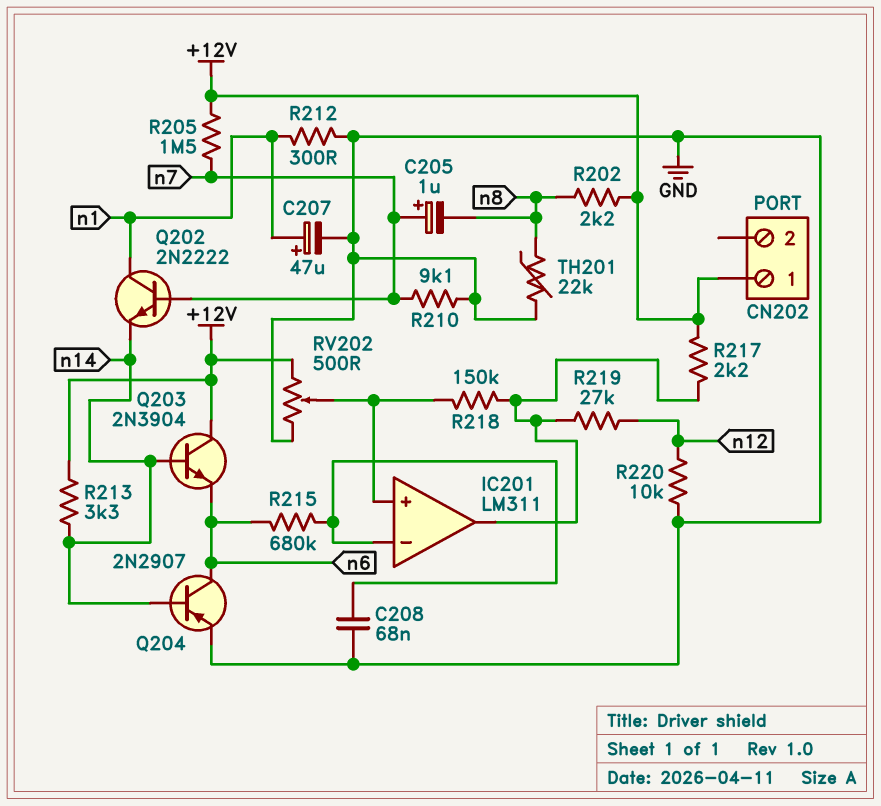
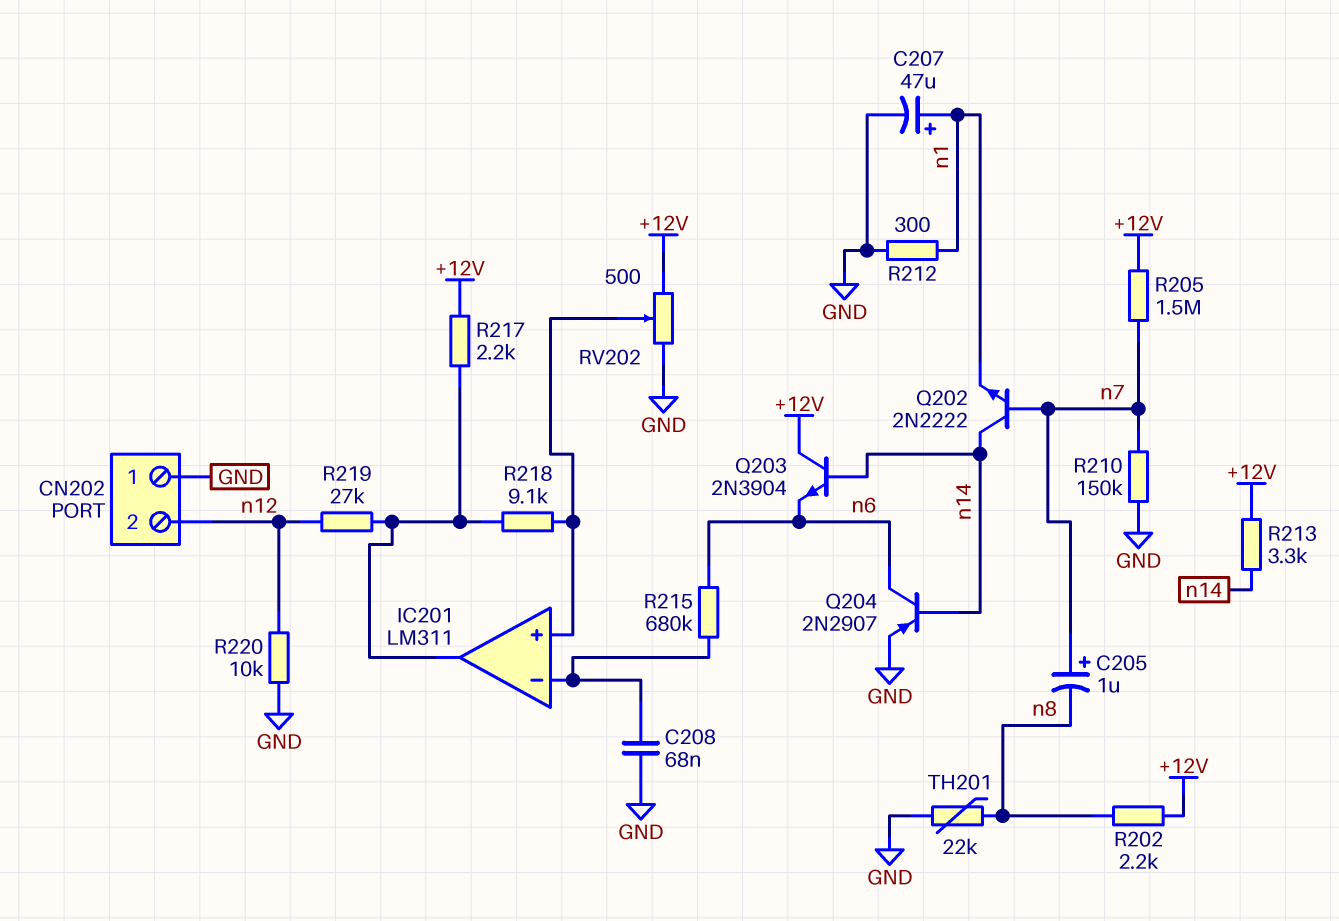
CN202 pin 1: +12V -> GND
CN202 pin 2: none -> n12
Q202: NPN 2N2222 (B n7, C n1, E n14) -> NPN 2N2222 (B n7, C n14, E n1)
R210: 9.1k (GND, n7) -> 150k (GND, n7)
R218: 150k (IC201/in+, IC201/out) -> 9.1k (IC201/in+, IC201/out)

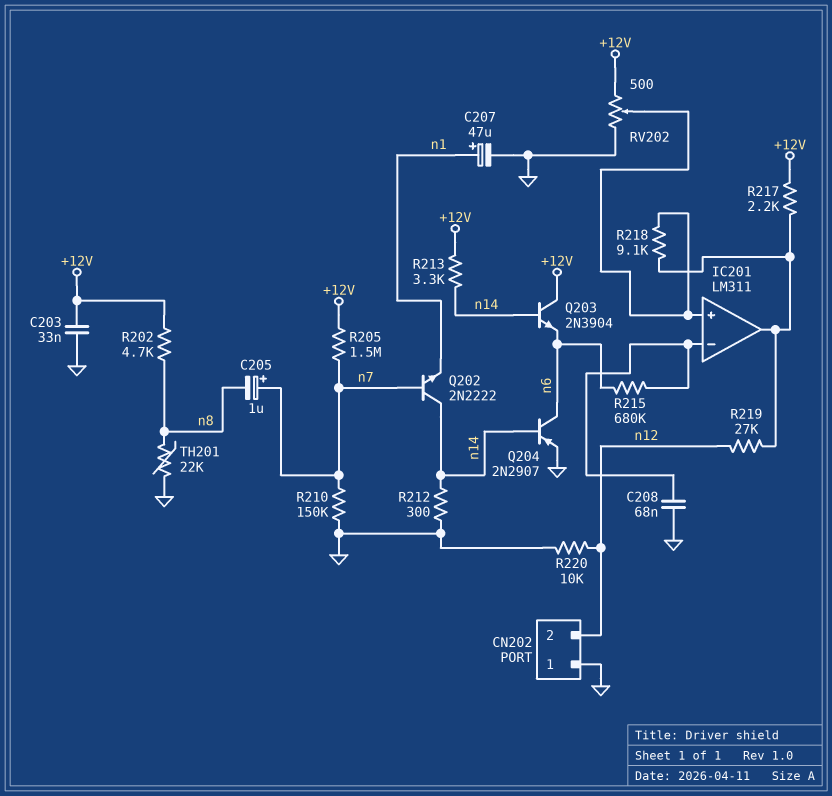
C203: none -> 33nF (+12V, GND)
R202: 2.2k (+12V, n8) -> 4.7k (+12V, n8)
R212: 300 (GND, n1) -> 300 (GND, n14)

